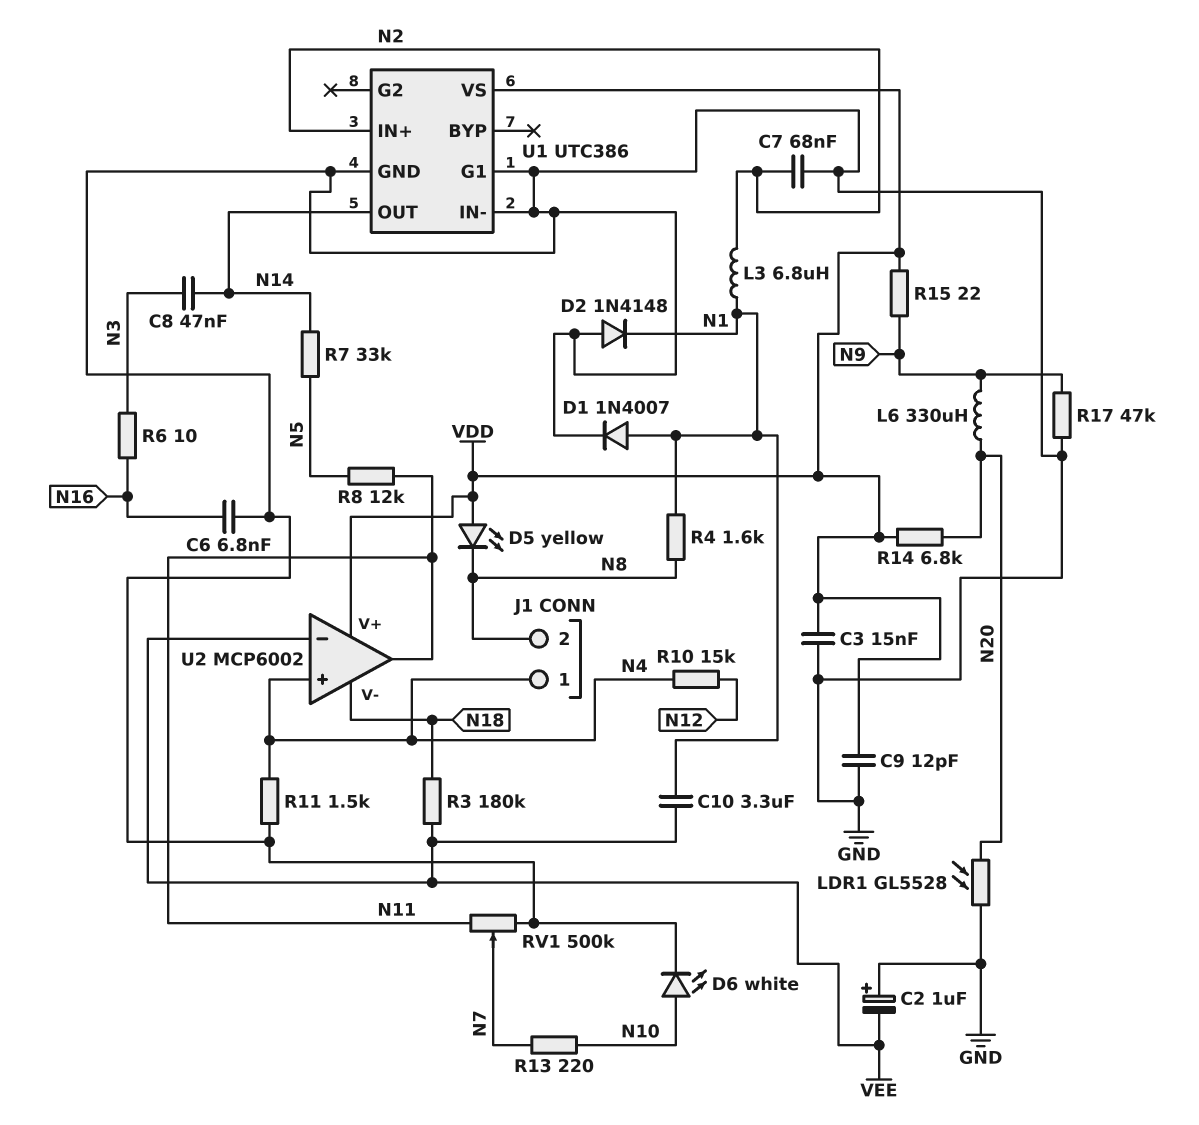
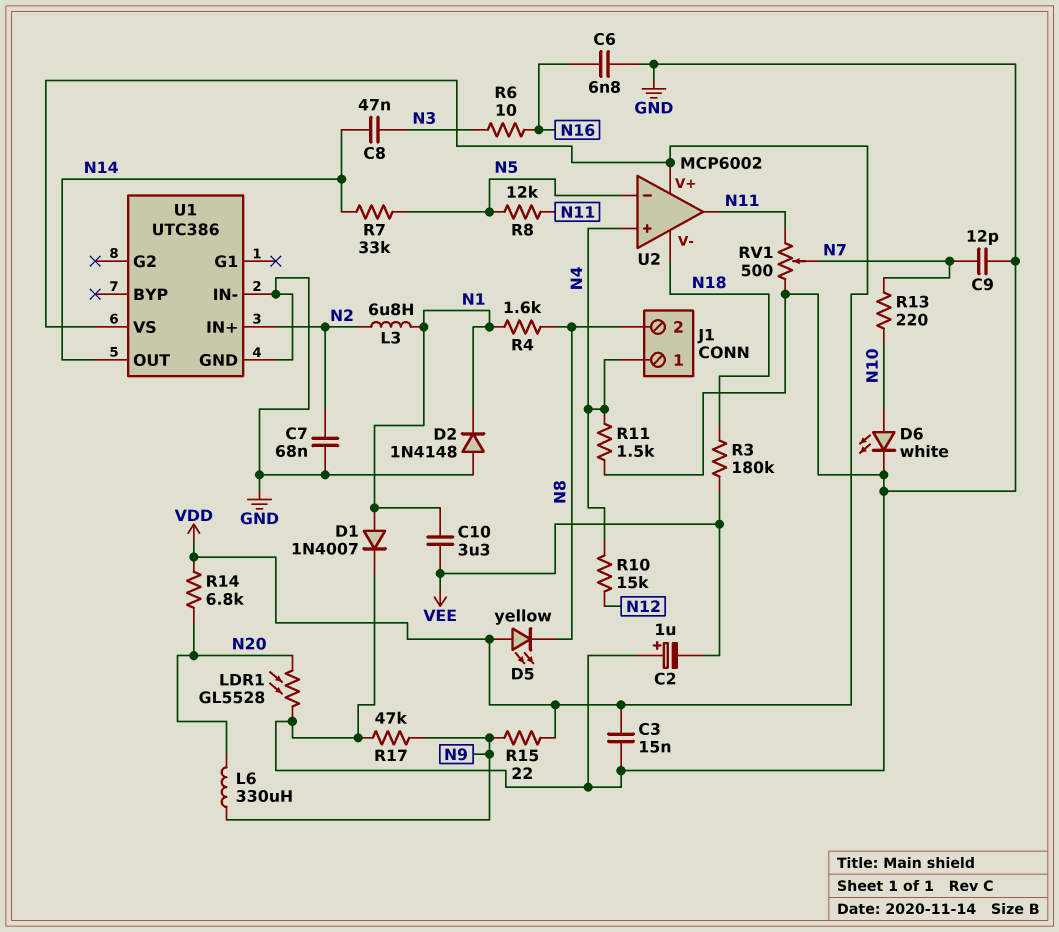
C9: 12pF (GND, VDD) -> 12pF (GND, N7)
RV1: 500k (GND, N11, wiper N7) -> 500 (GND, N11, wiper N7)
U1 pin G1: GND -> none
U2 pin in-: VEE -> N5

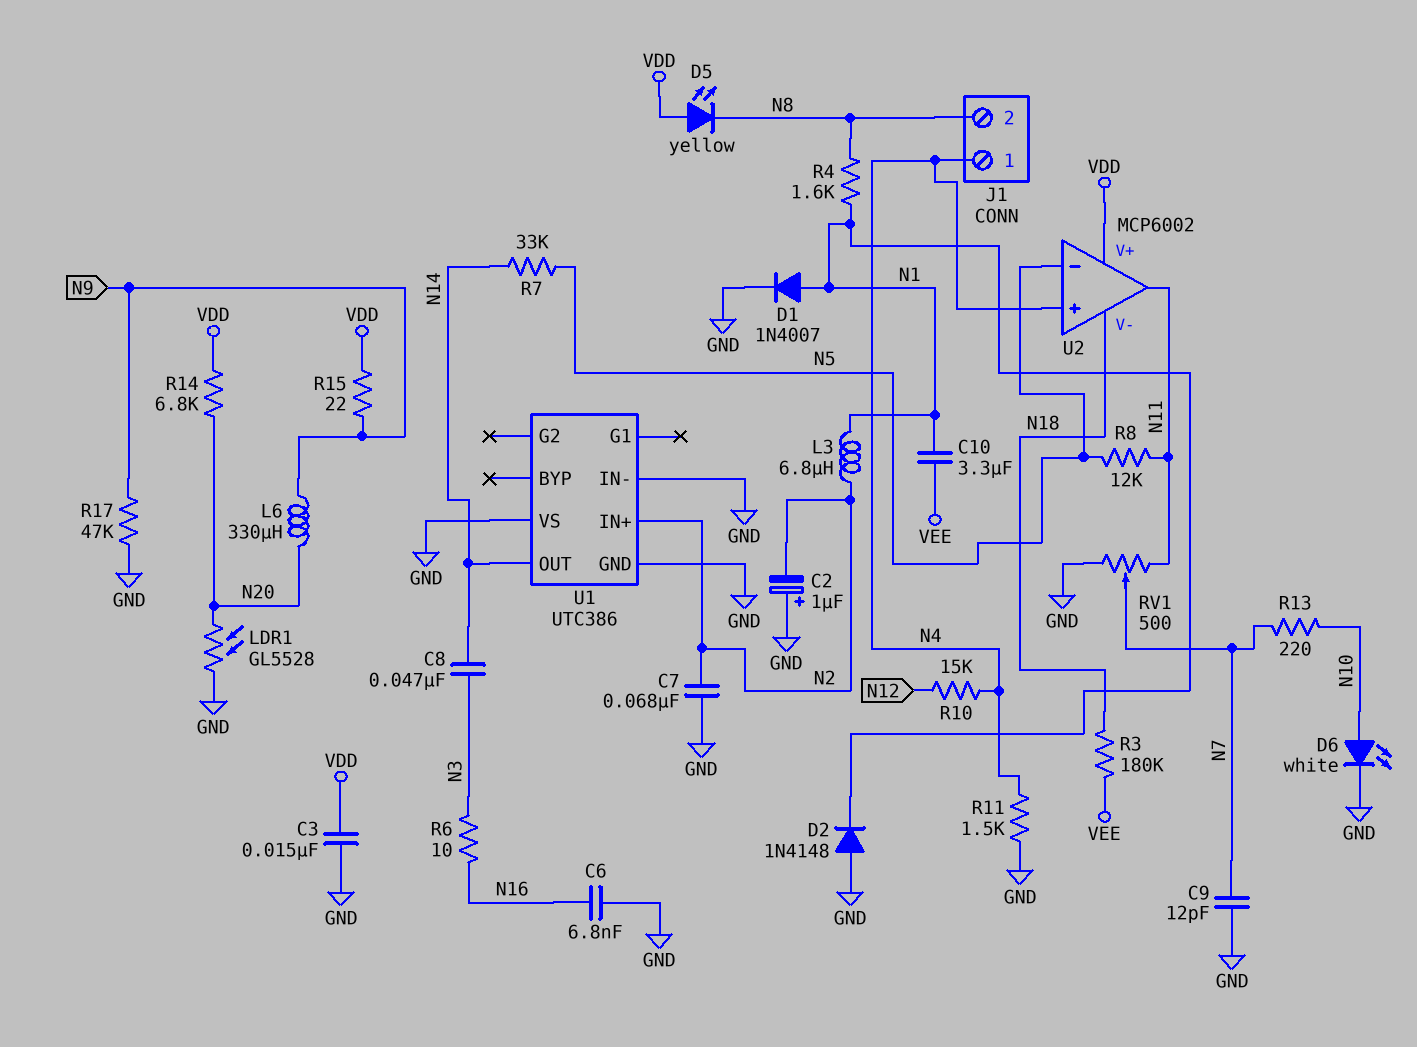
C2: 1uF (plus GND, minus VEE) -> 1uF (plus GND, minus N2)
U1 pin VS: VDD -> GND

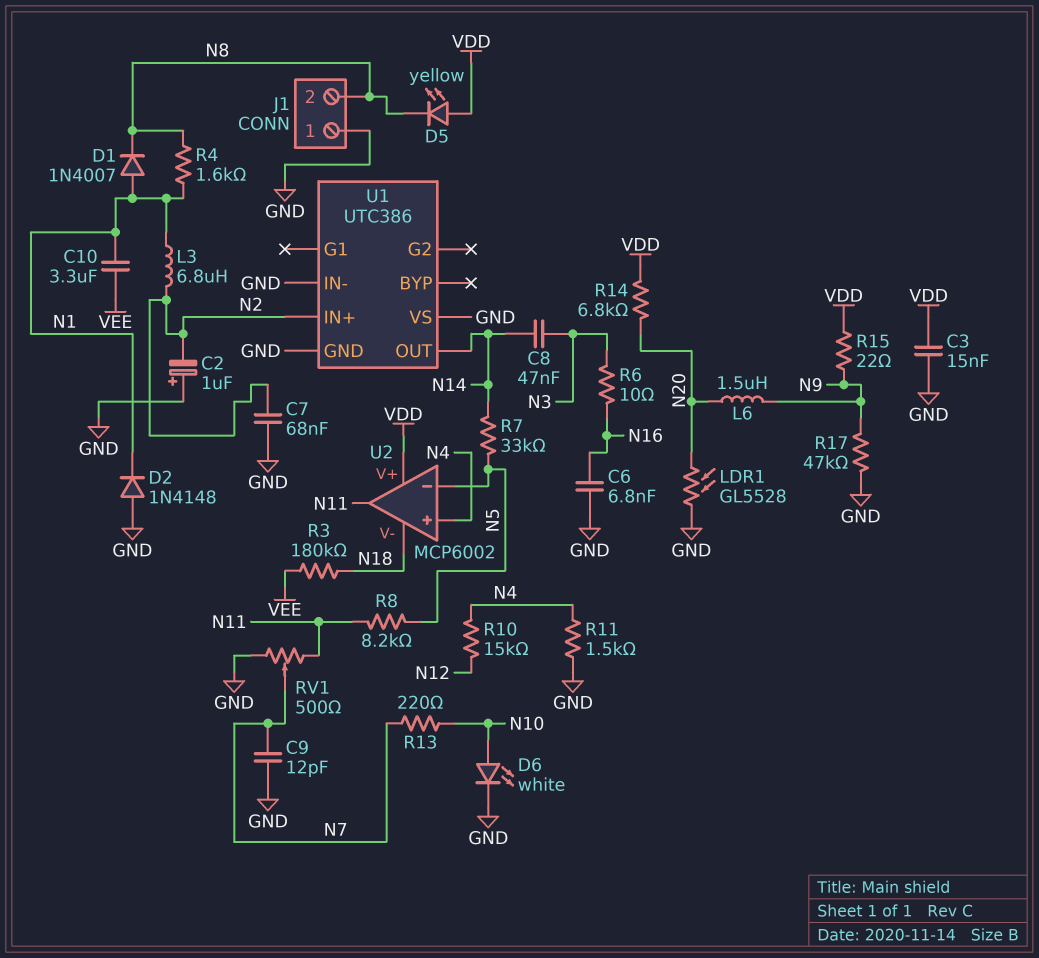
D1: diode 1N4007 (A N1, K GND) -> diode 1N4007 (A N1, K N8)
J1 pin 1: N4 -> GND
L6: 330uH (N9, N20) -> 1.5uH (N9, N20)
R8: 12k (N5, N11) -> 8.2k (N5, N11)

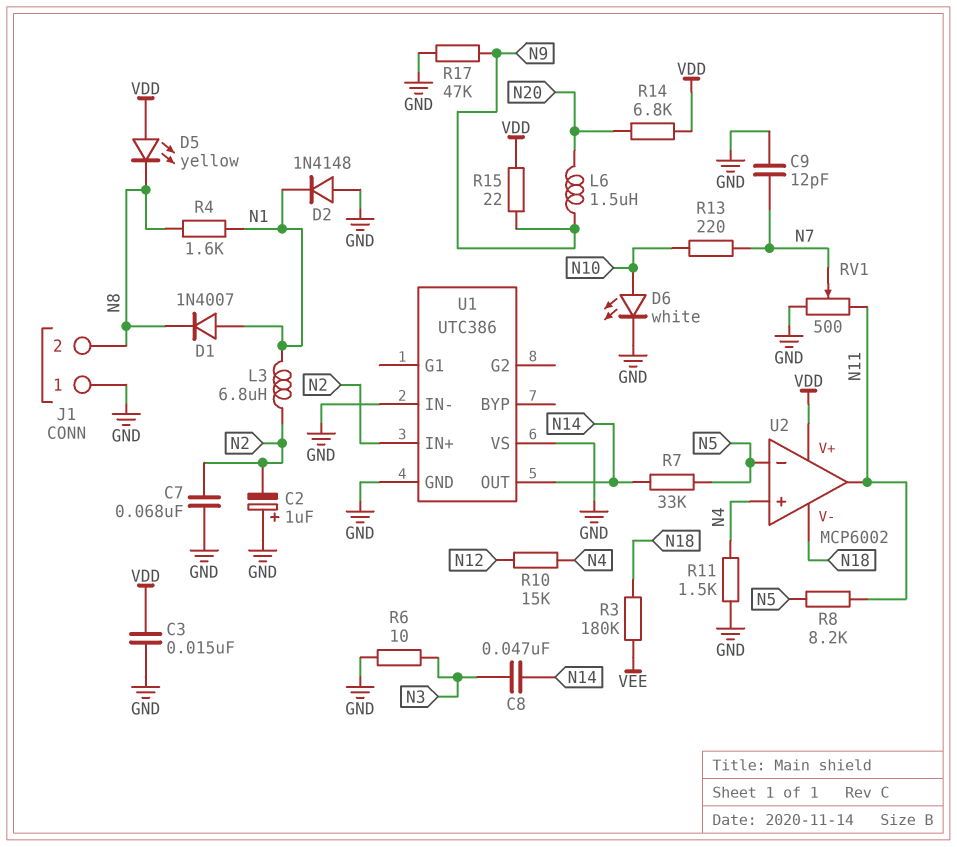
C6: 6.8nF (GND, N16) -> none
C10: 3.3uF (N1, VEE) -> none
LDR1: GL5528 (GND, N20) -> none
R6: 10 (N3, N16) -> 10 (GND, N3)

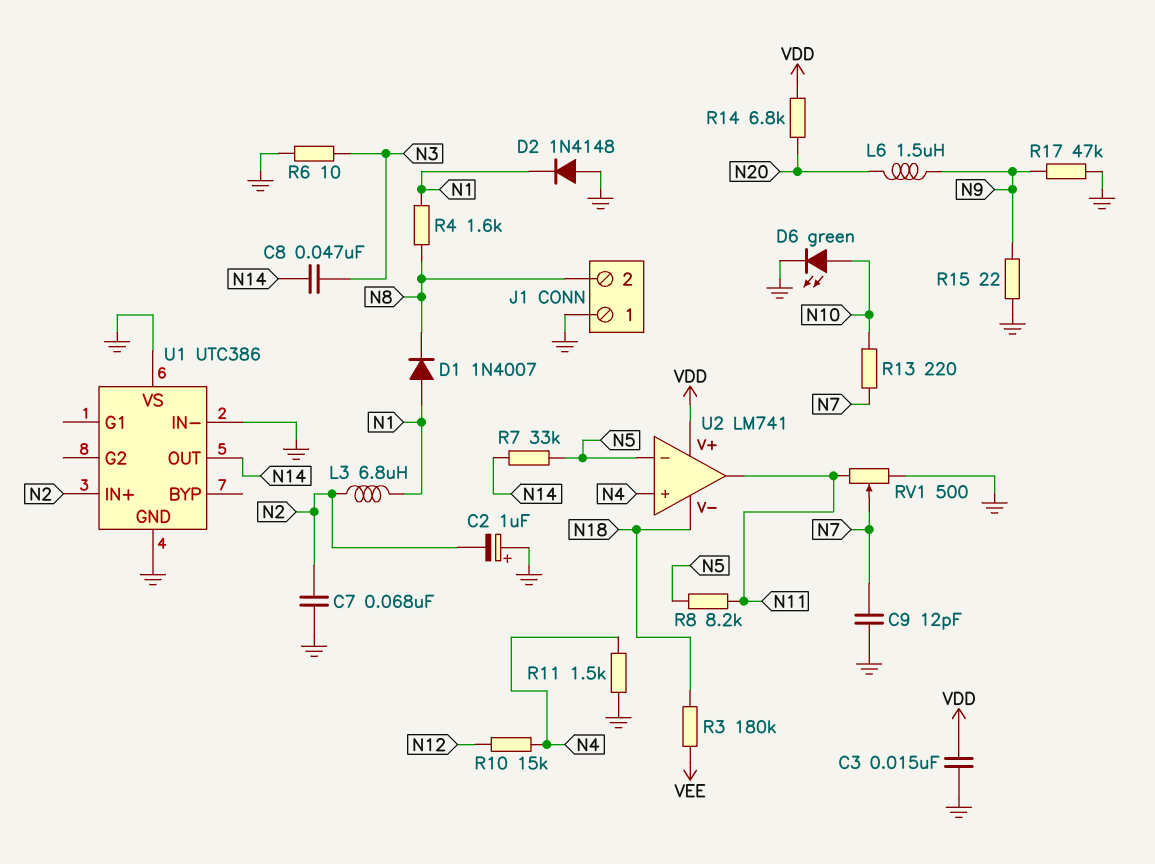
D5: LED yellow (A VDD, K N8) -> none
D6: LED white (A N10, K GND) -> LED green (A N10, K GND)
R15: 22 (N9, VDD) -> 22 (GND, N9)
U2: MCP6002 -> LM741

